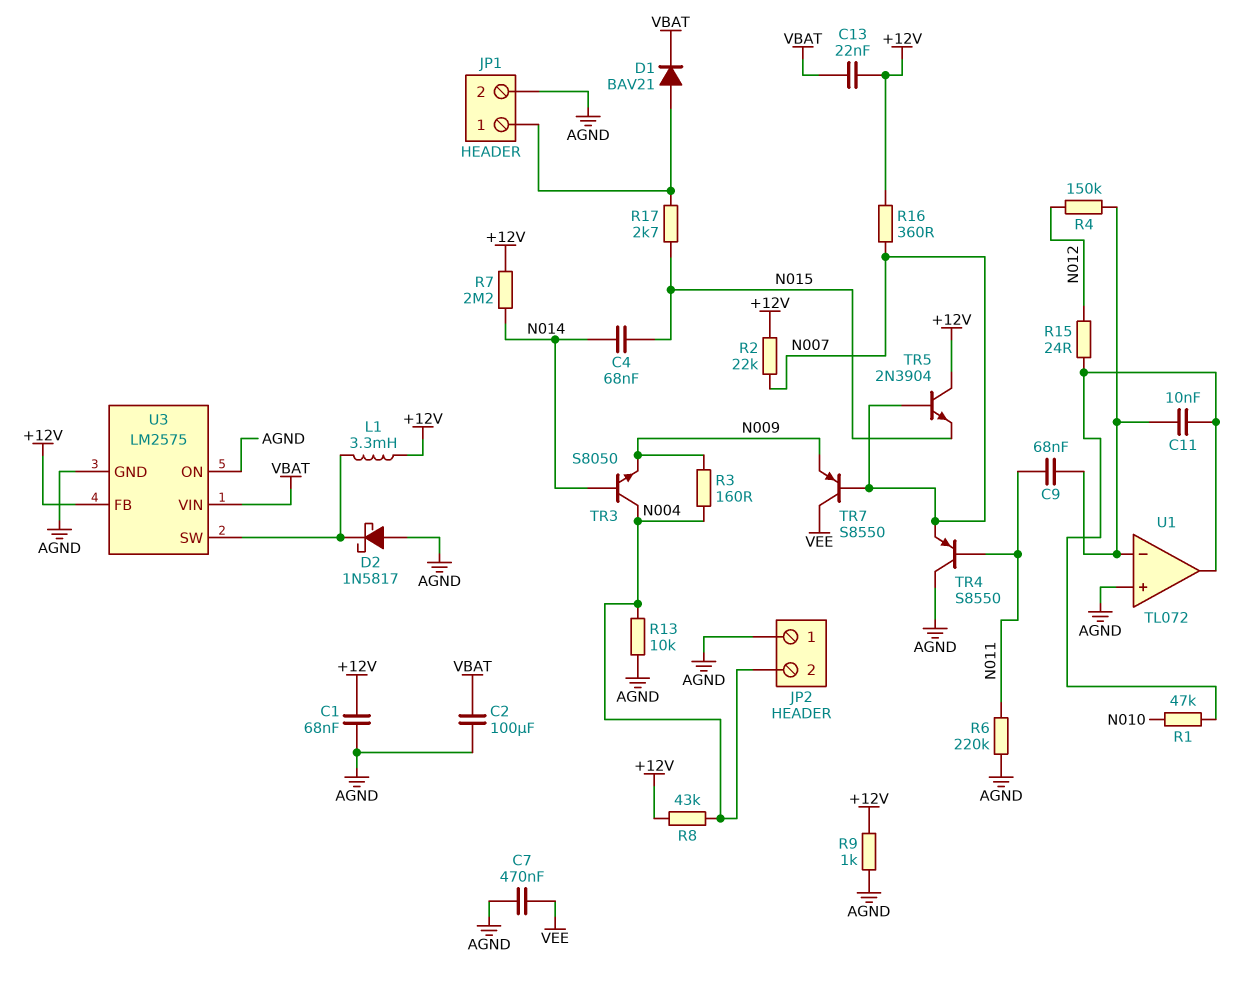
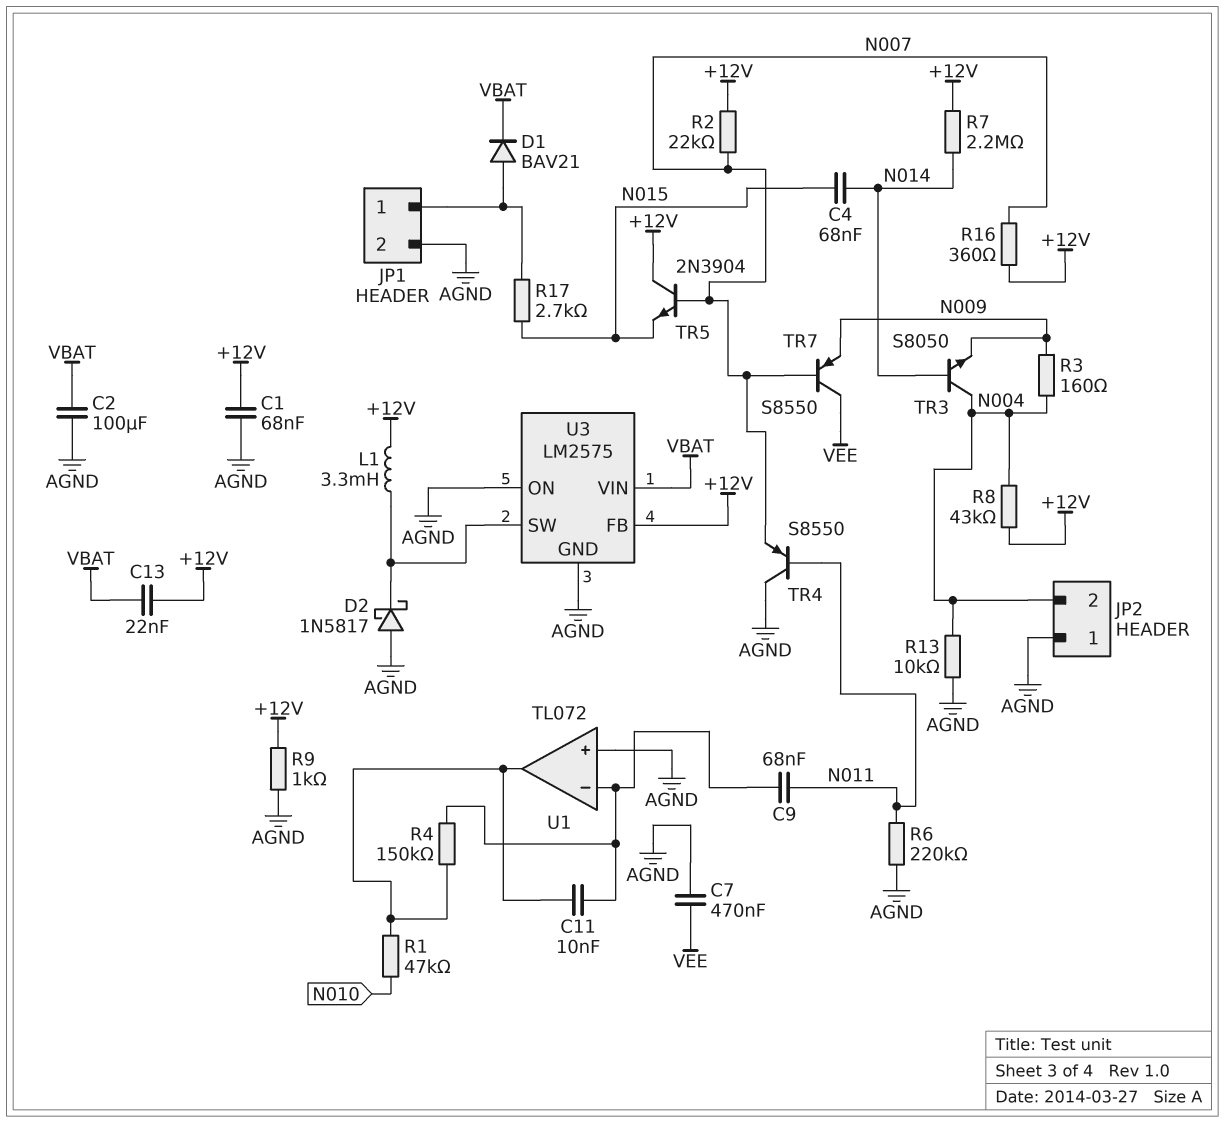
R4: 150k (N012, U1/in-) -> 150k (U1/in-, U1/out)
R15: 24 (N012, U1/out) -> none

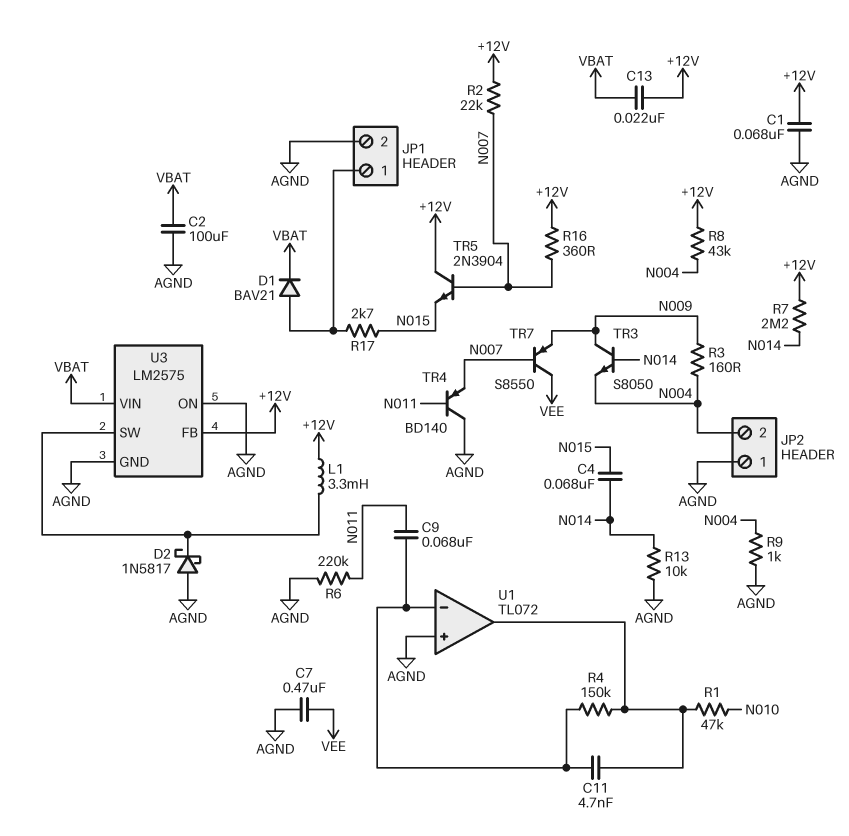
C11: 10nF (U1/in-, U1/out) -> 4.7nF (U1/in-, U1/out)
R9: 1k (+12V, AGND) -> 1k (AGND, N004)
R13: 10k (AGND, N004) -> 10k (AGND, N014)
TR3: NPN S8050 (B N014, C N004, E N009) -> NPN S8050 (B N014, C N009, E N004)
TR4: PNP S8550 (B N011, C AGND, E N007) -> PNP BD140 (B N011, C AGND, E N007)

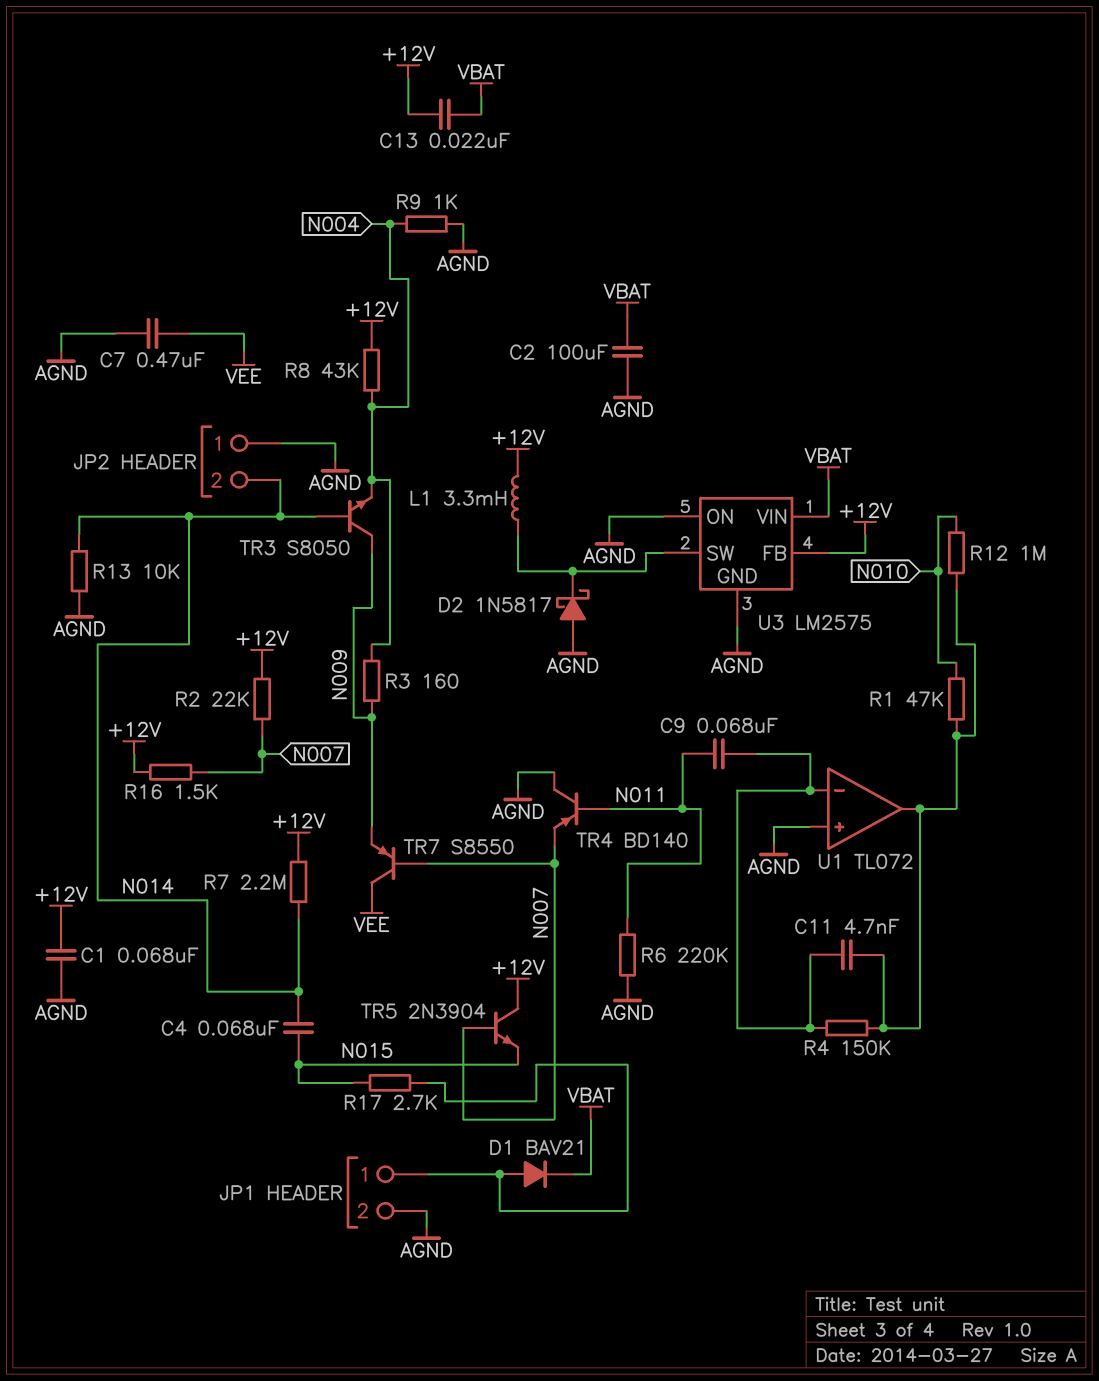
JP2 pin 2: N004 -> N014
R12: none -> 1M (N010, U1/out)
R16: 360 (+12V, N007) -> 1.5k (+12V, N007)

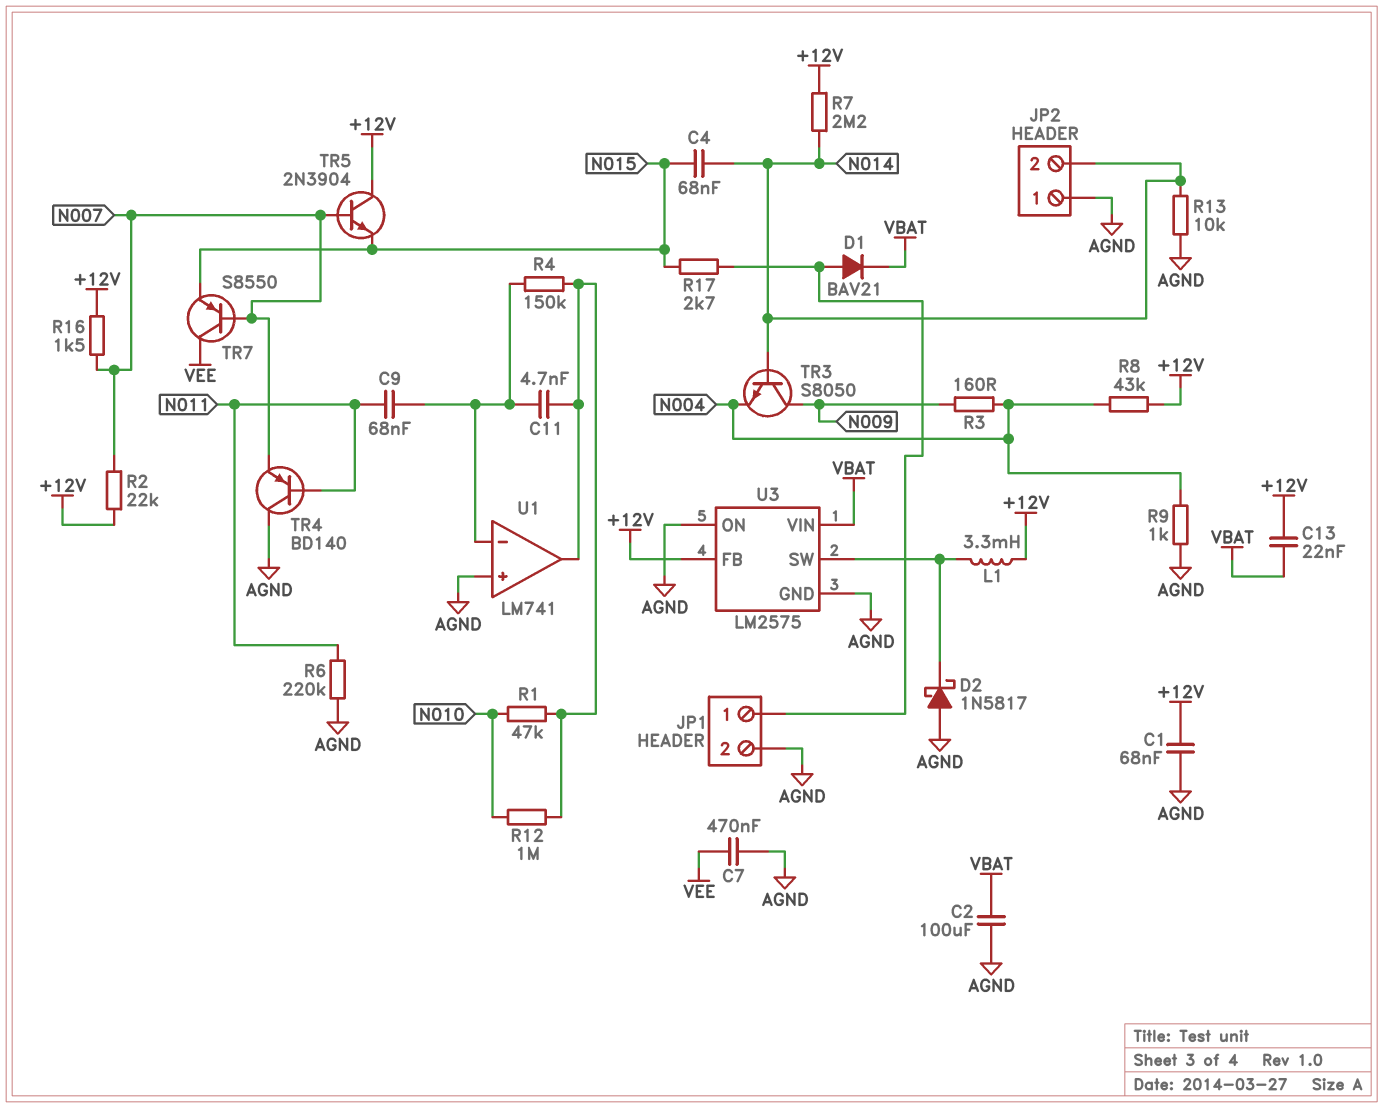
TR7: PNP S8550 (B N007, C VEE, E N009) -> PNP S8550 (B N007, C VEE, E N015)
U1: TL072 -> LM741

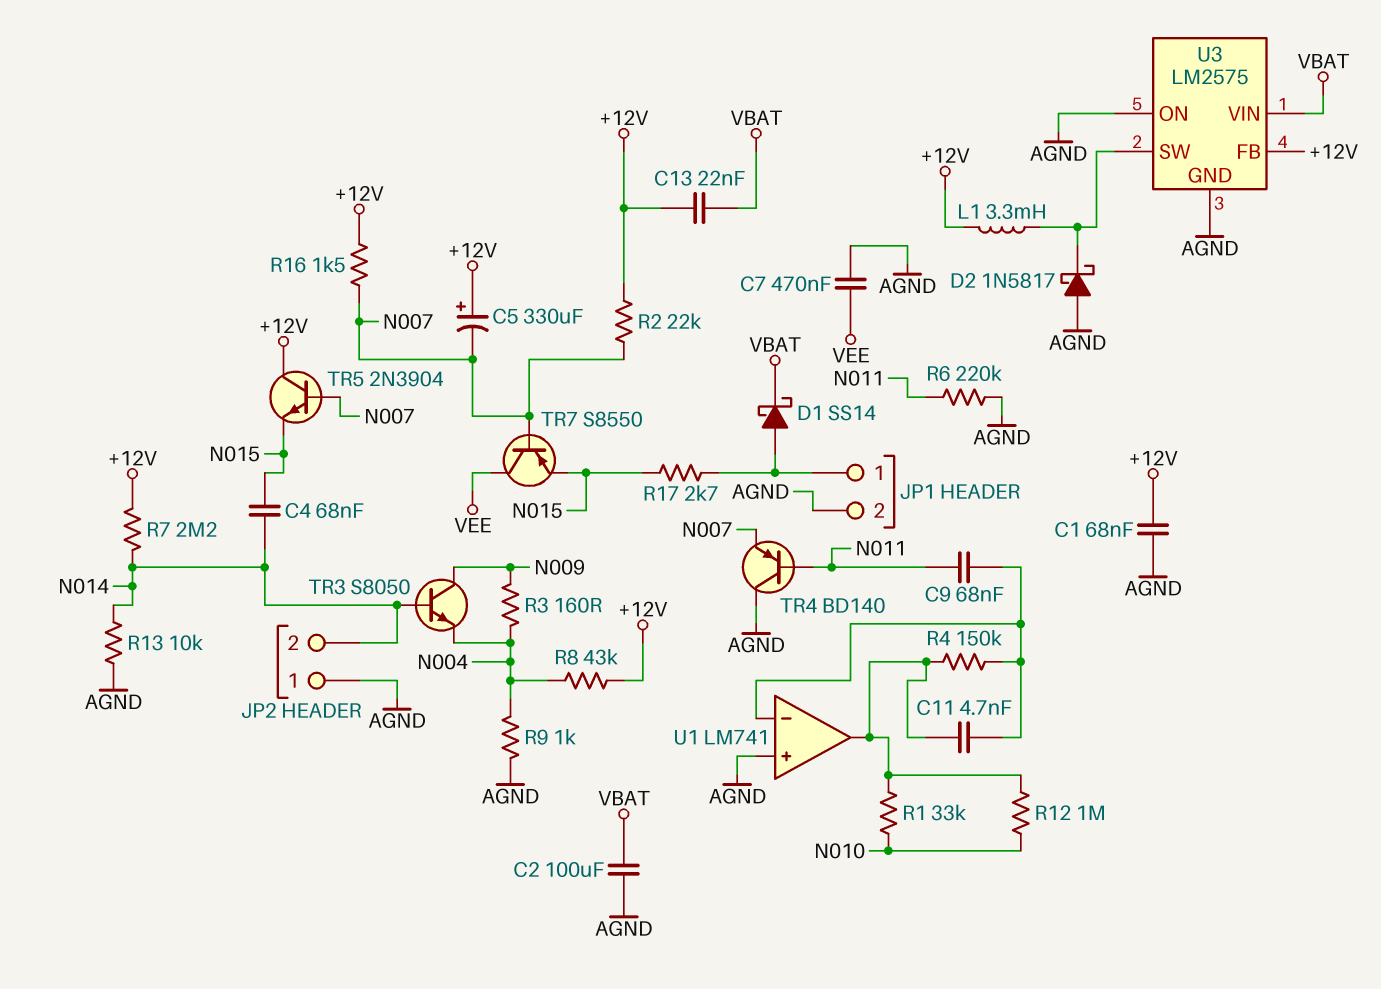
C5: none -> 330uF (plus +12V, minus N007)
D1: diode BAV21 (A JP1/1, K VBAT) -> schottky SS14 (A JP1/1, K VBAT)
R1: 47k (N010, U1/out) -> 33k (N010, U1/out)

